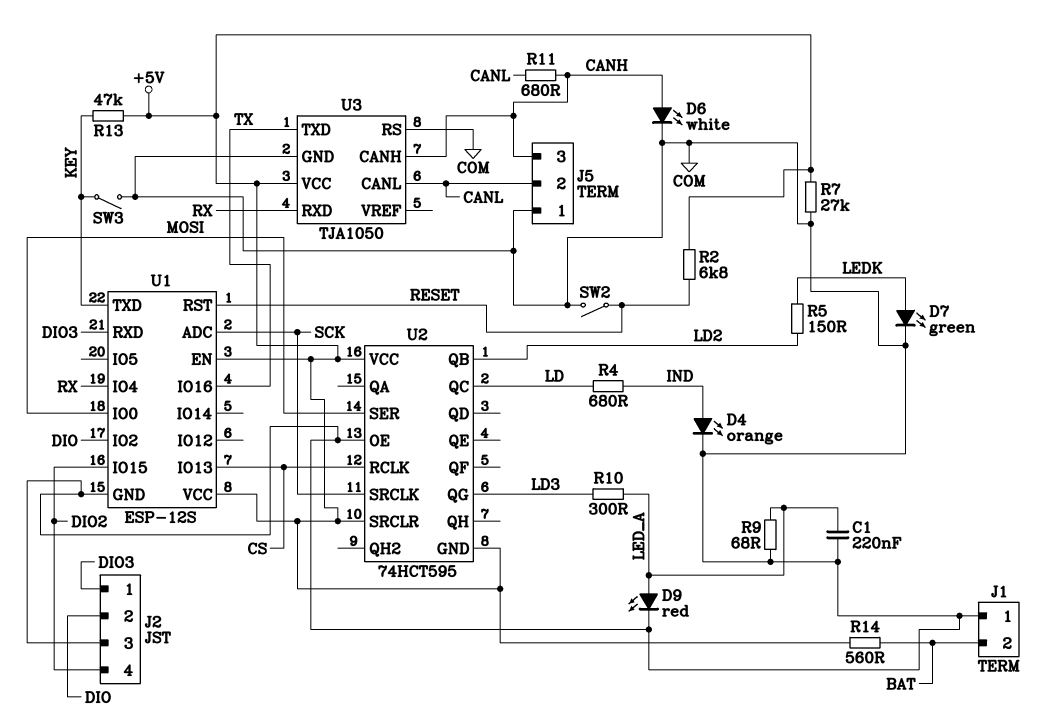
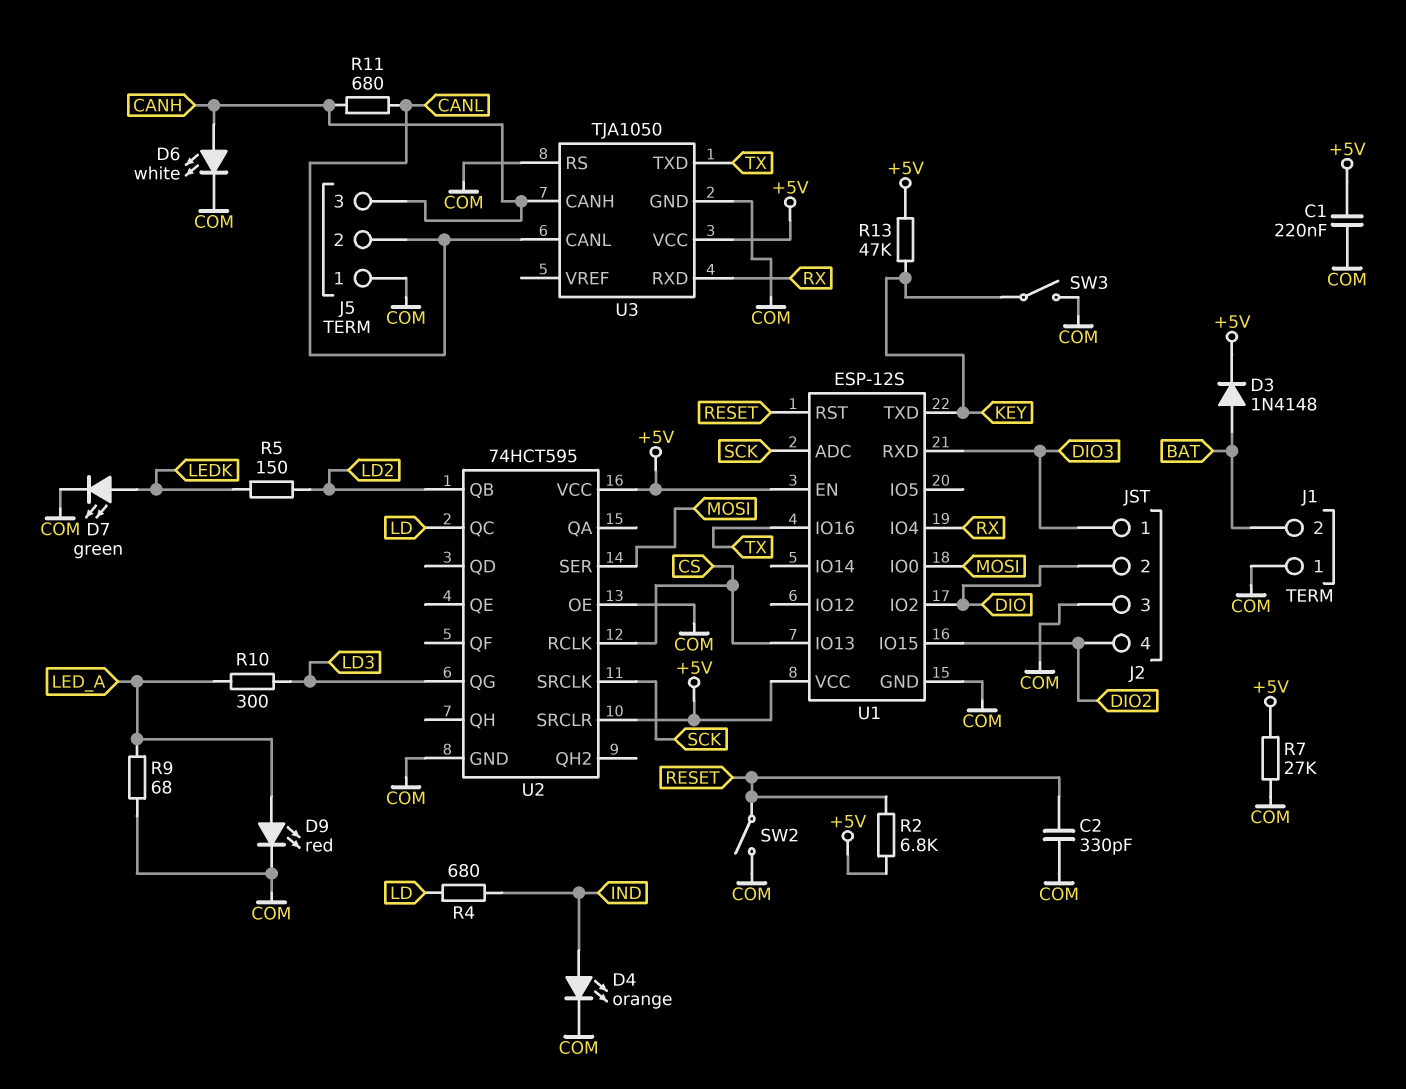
C1: 220nF (COM, LED_A) -> 220nF (+5V, COM)
C2: none -> 330pF (COM, RESET)
D3: none -> diode 1N4148 (A BAT, K +5V)
R14: 560 (+5V, BAT) -> none
U2 pin GND: +5V -> COM

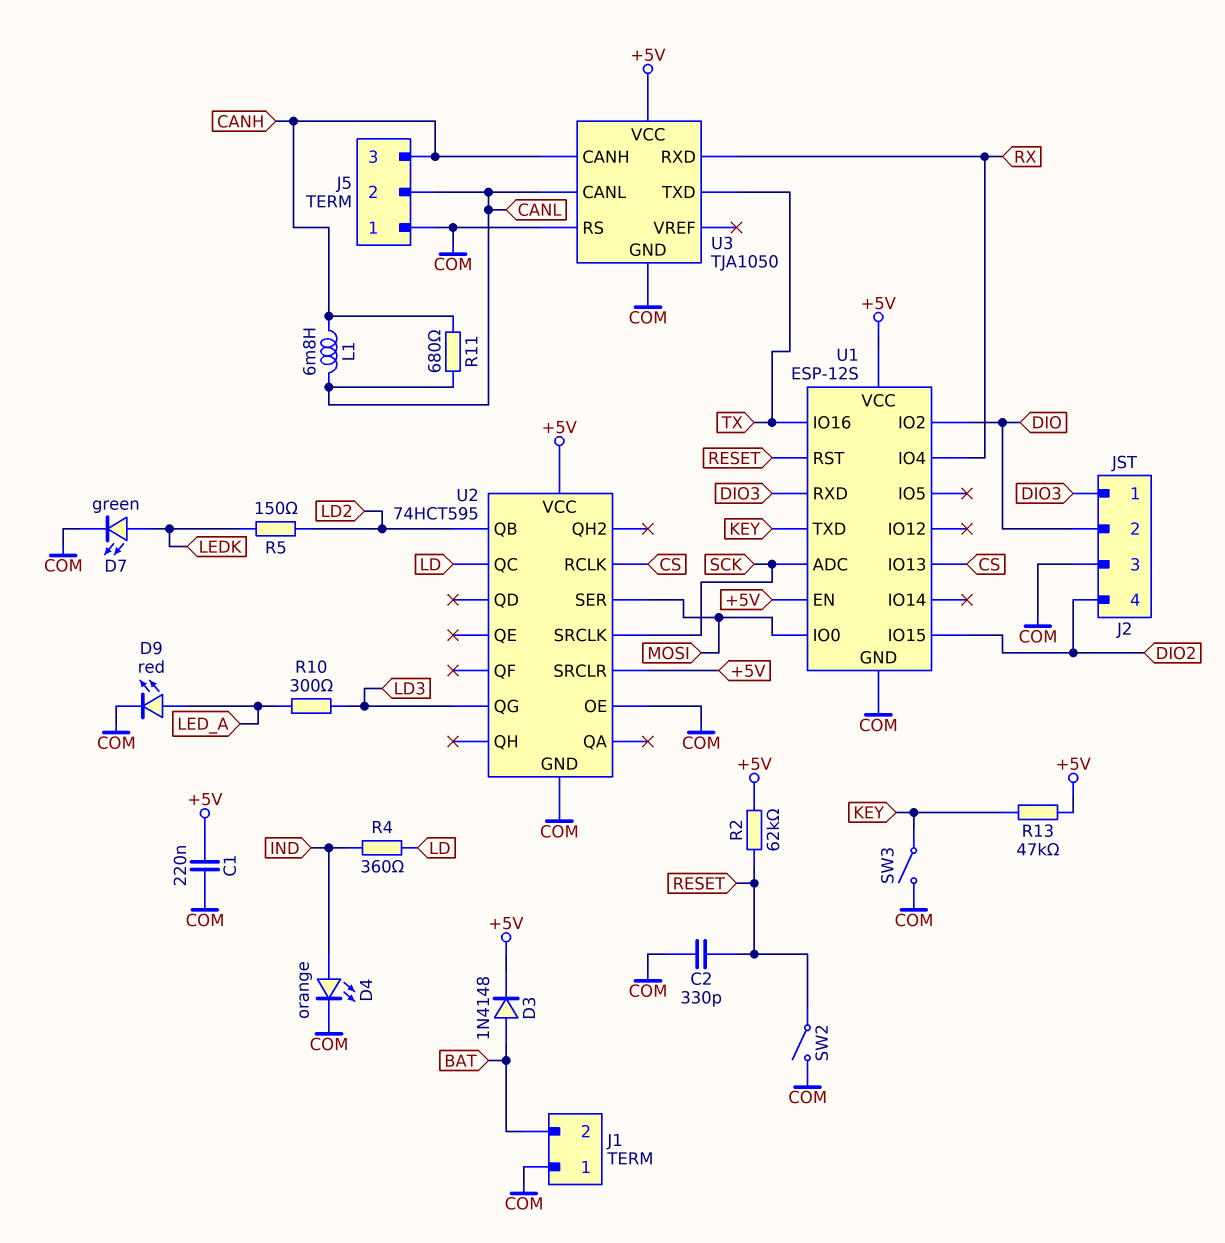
D6: LED white (A CANH, K COM) -> none
L1: none -> 6.8mH (CANH, CANL)
R2: 6.8k (+5V, RESET) -> 62k (+5V, RESET)
R4: 680 (IND, LD) -> 360 (IND, LD)
R7: 27k (+5V, COM) -> none
R9: 68 (COM, LED_A) -> none

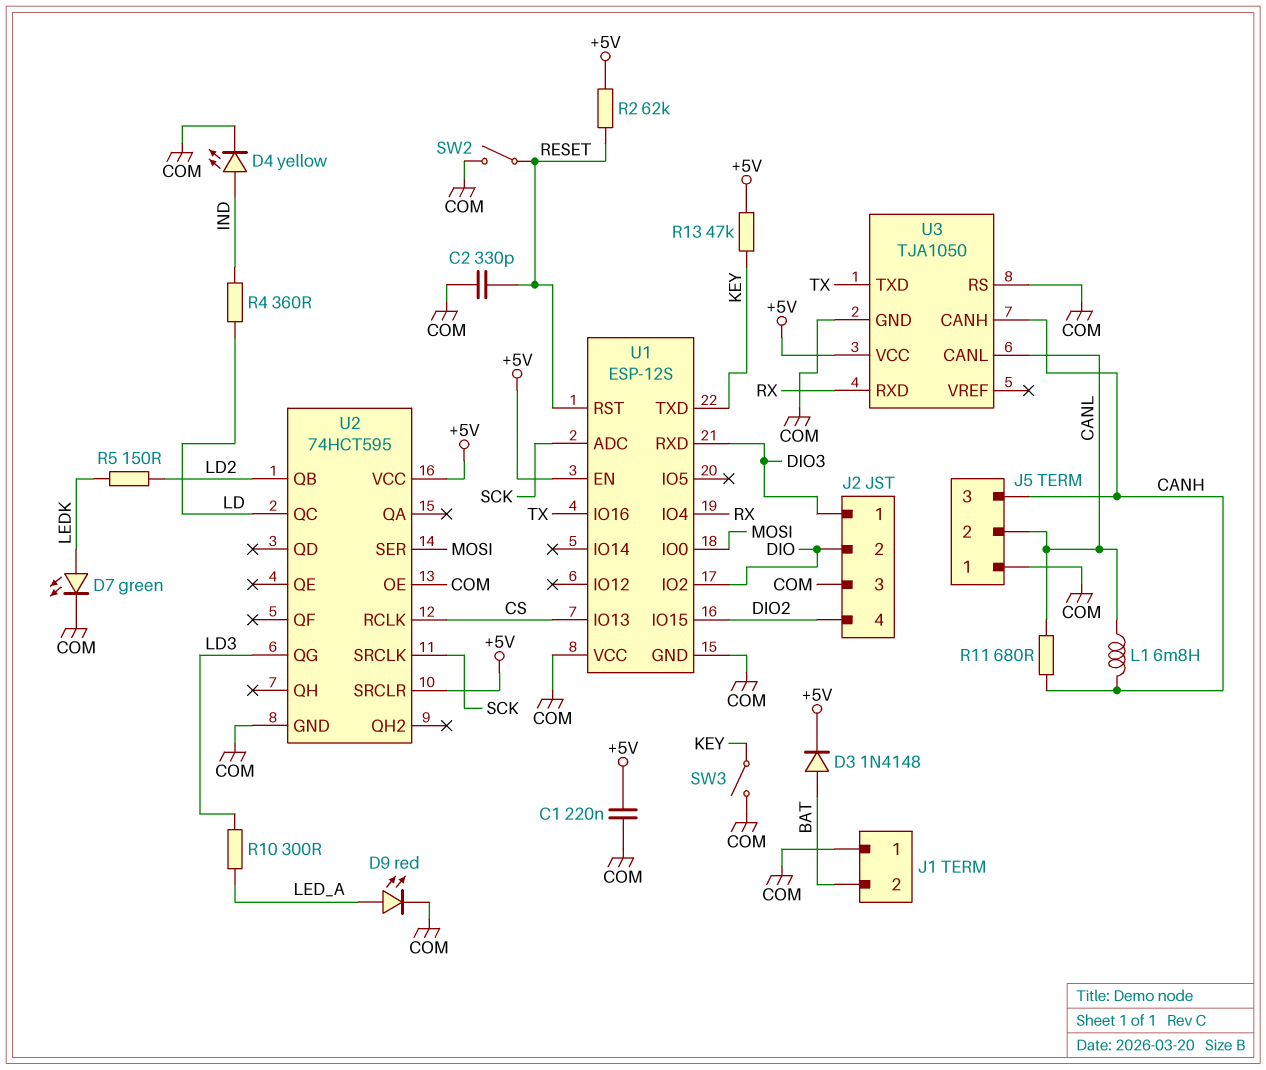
D4: LED orange (A IND, K COM) -> LED yellow (A IND, K COM)
U1 pin VCC: +5V -> COM

